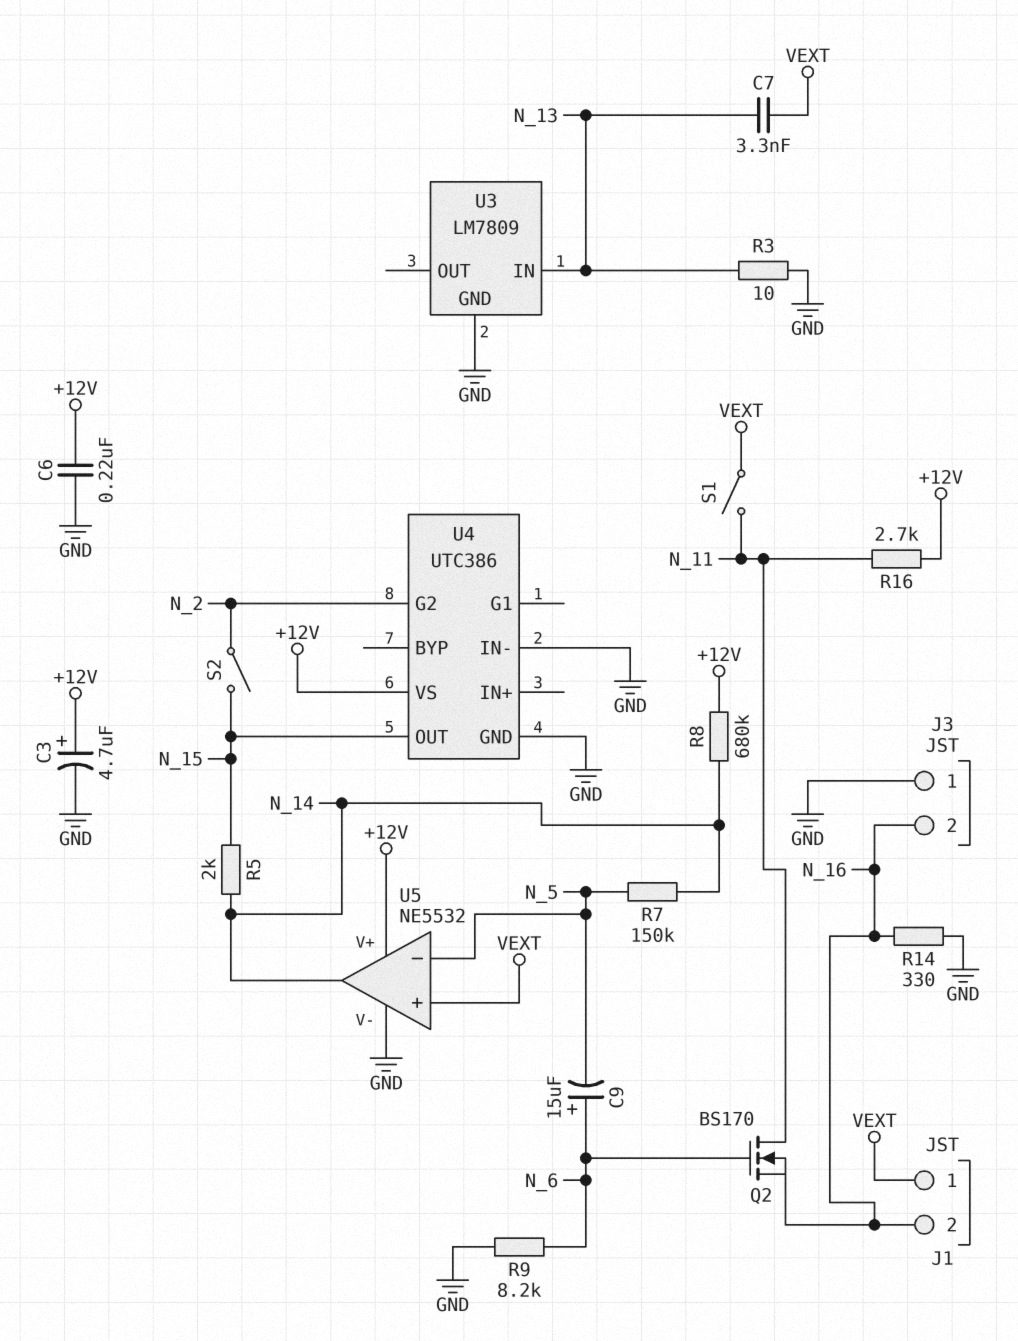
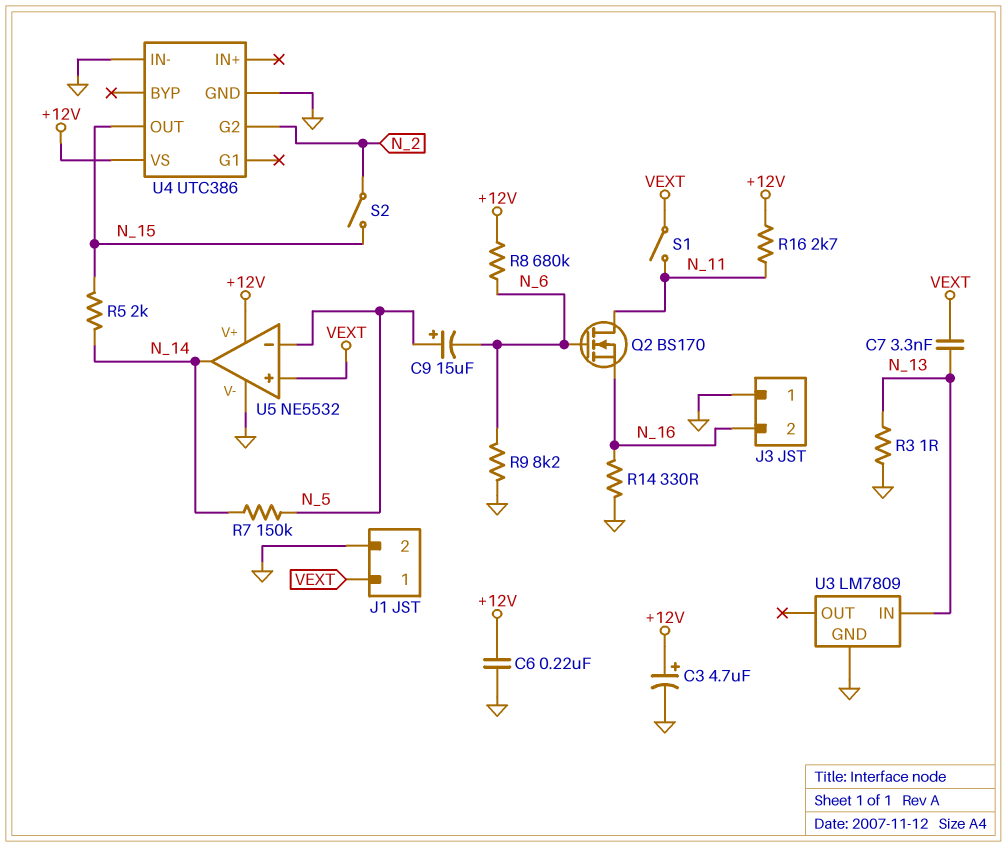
C9: 15uF (plus N_6, minus N_5) -> 15uF (plus N_5, minus N_6)
J1 pin 2: N_16 -> GND
R3: 10 (GND, N_13) -> 1 (GND, N_13)
R8: 680k (+12V, N_14) -> 680k (+12V, N_6)

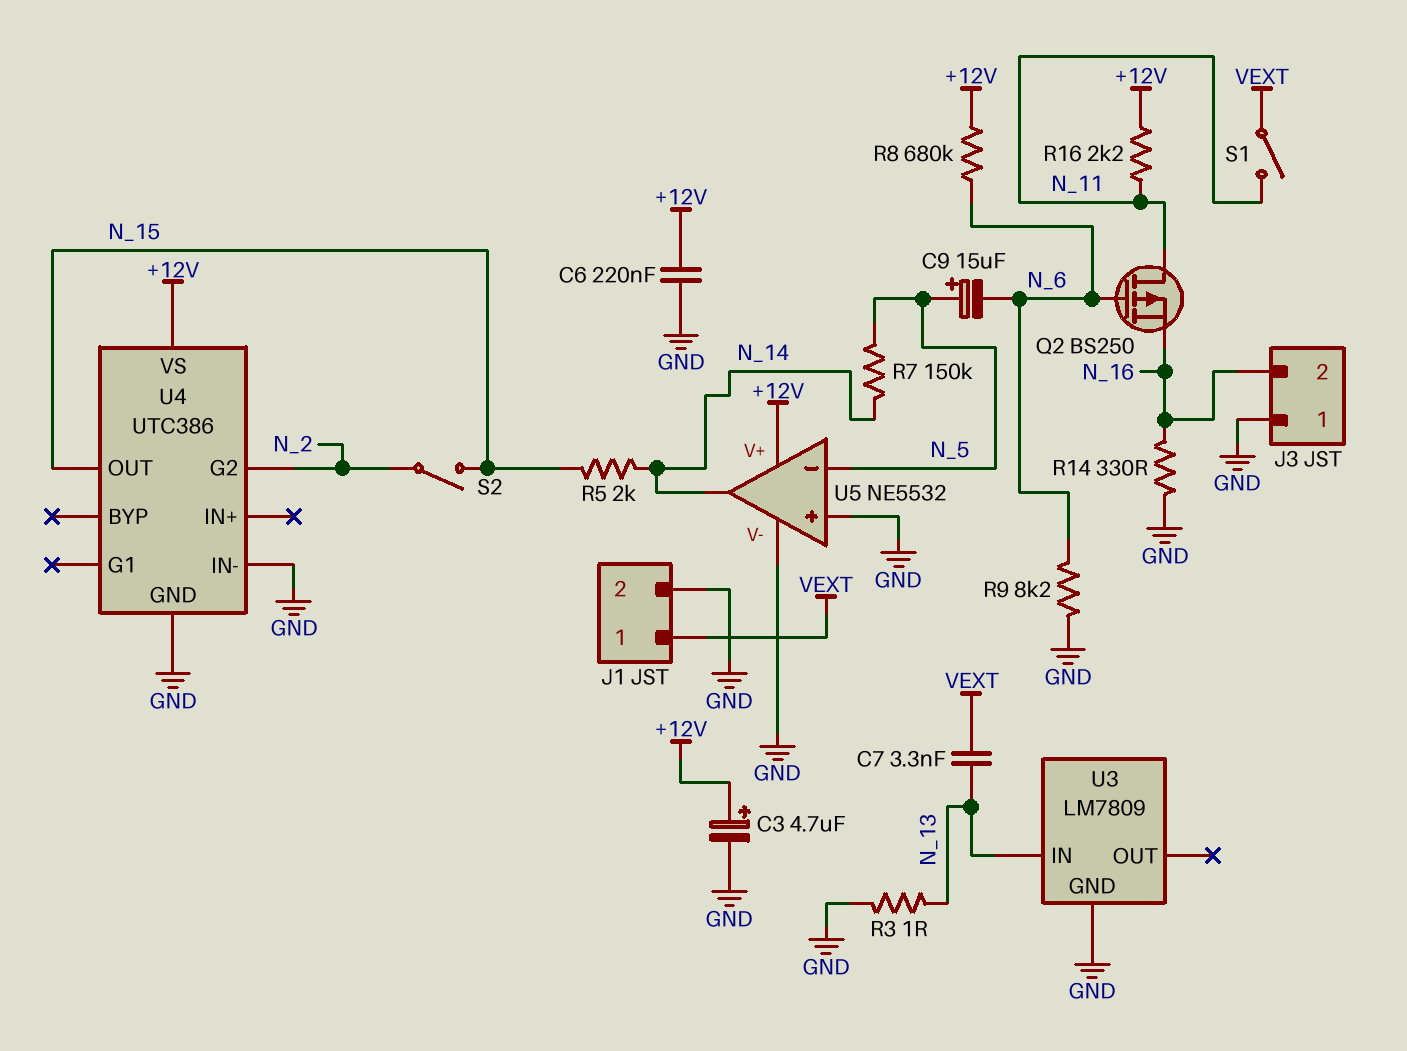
Q2: NMOS BS170 (G N_6, D N_11, S N_16) -> PMOS BS250 (G N_6, D N_11, S N_16)
R16: 2.7k (+12V, N_11) -> 2.2k (+12V, N_11)
U5 pin in+: VEXT -> GND

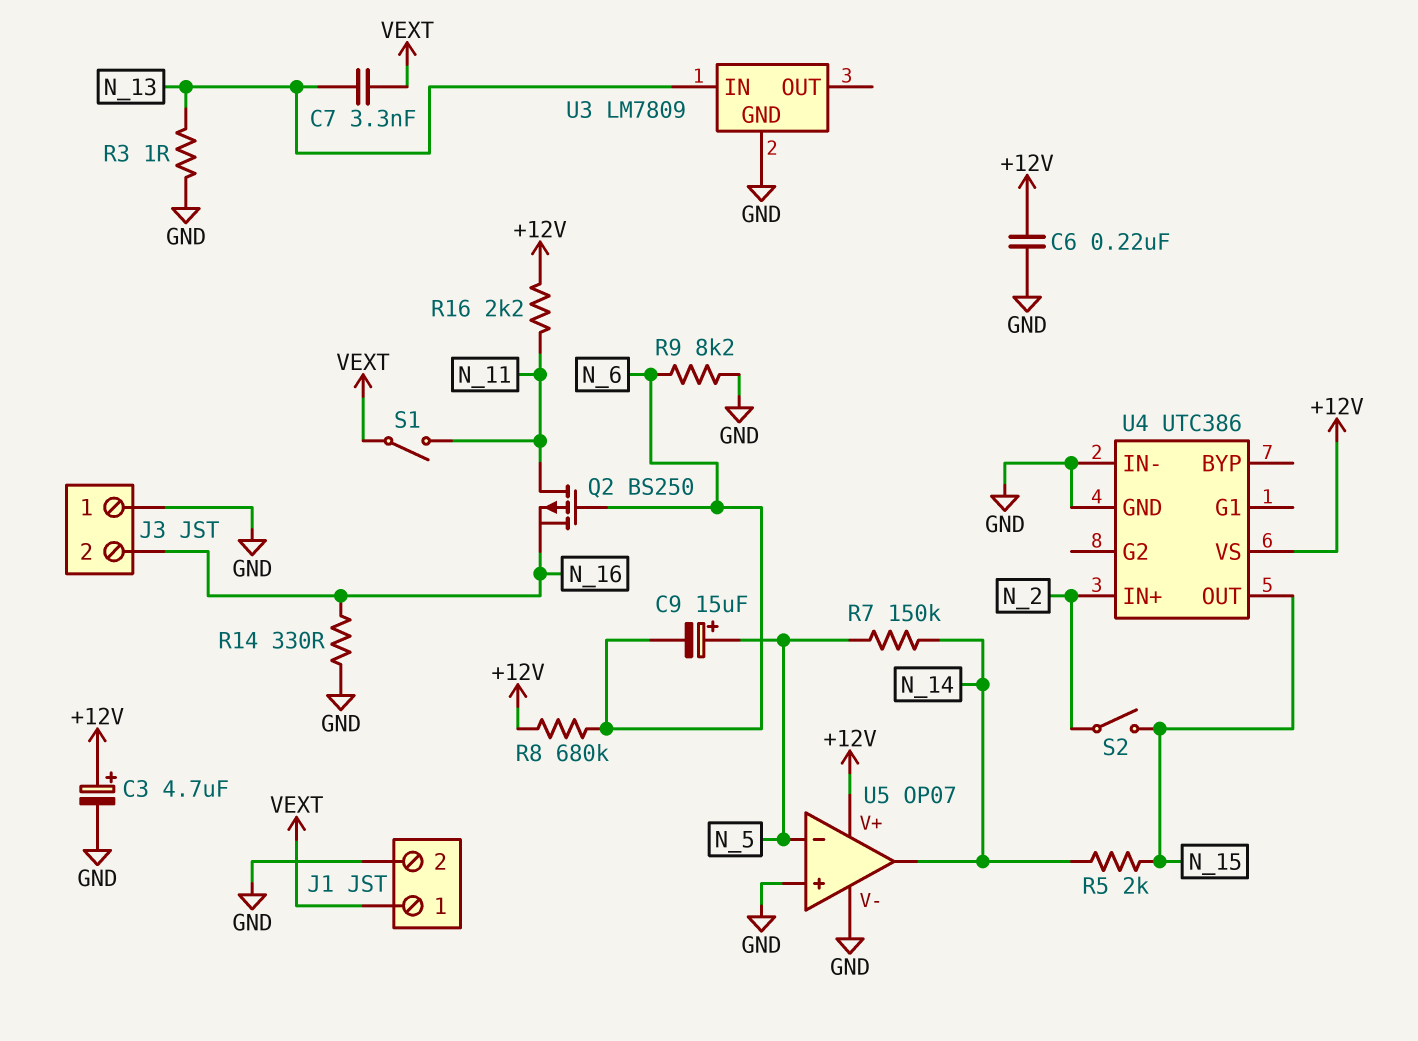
U4 pin G2: N_2 -> none
U4 pin IN+: none -> N_2
U5: NE5532 -> OP07

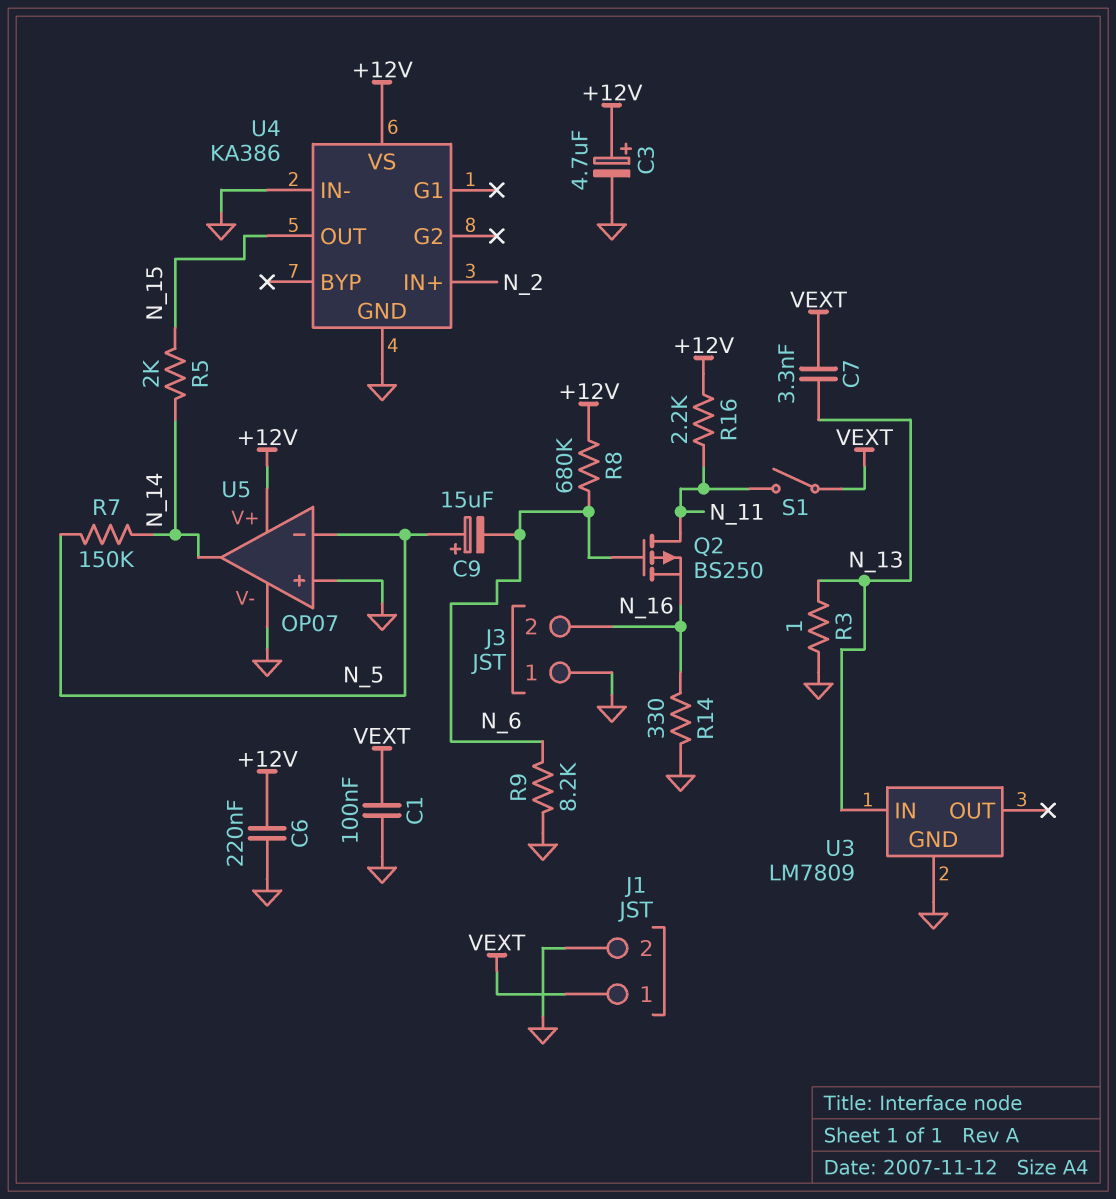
C1: none -> 100nF (GND, VEXT)
S2: switch (N_2, N_15) -> none
U4: UTC386 -> KA386

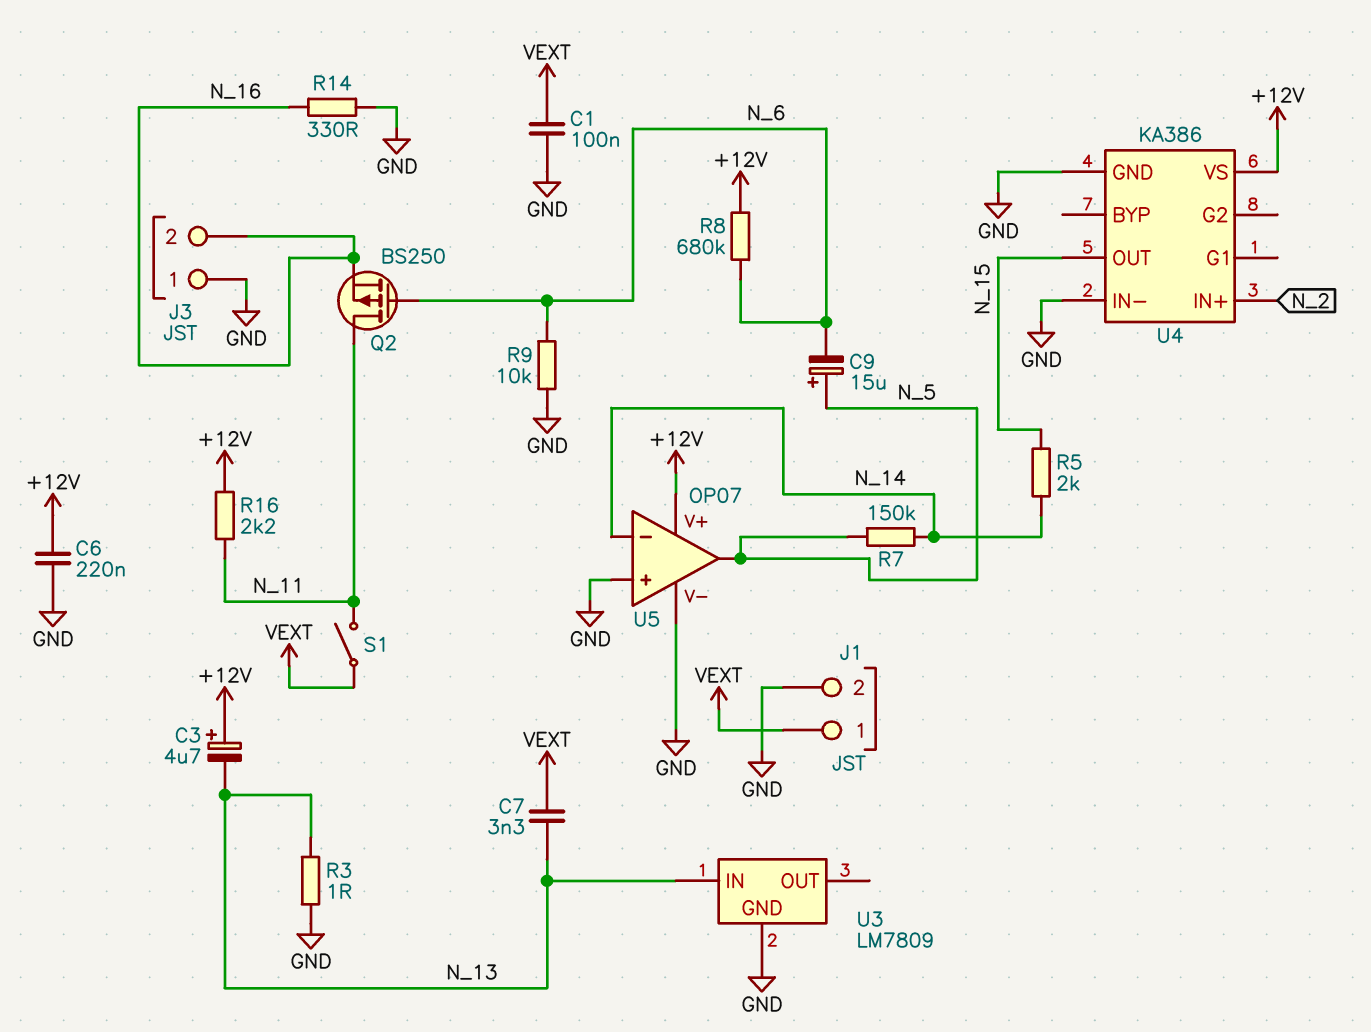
C3: 4.7uF (plus +12V, minus GND) -> 4.7uF (plus +12V, minus N_13)
R9: 8.2k (GND, N_6) -> 10k (GND, N_6)
U5 pin in-: N_5 -> N_14
U5 pin out: N_14 -> N_5

